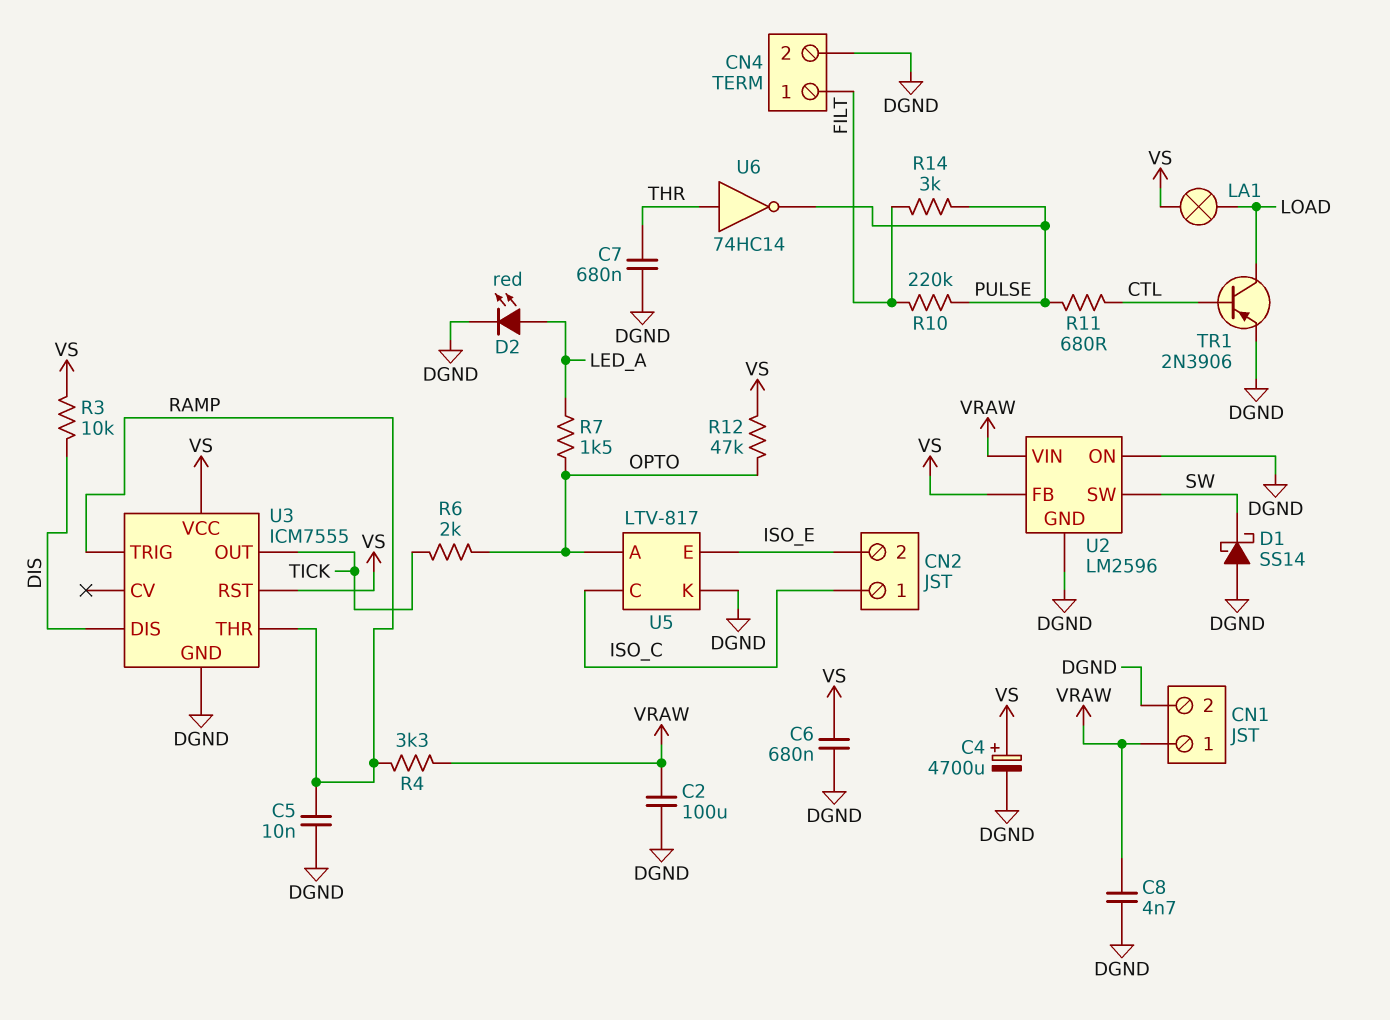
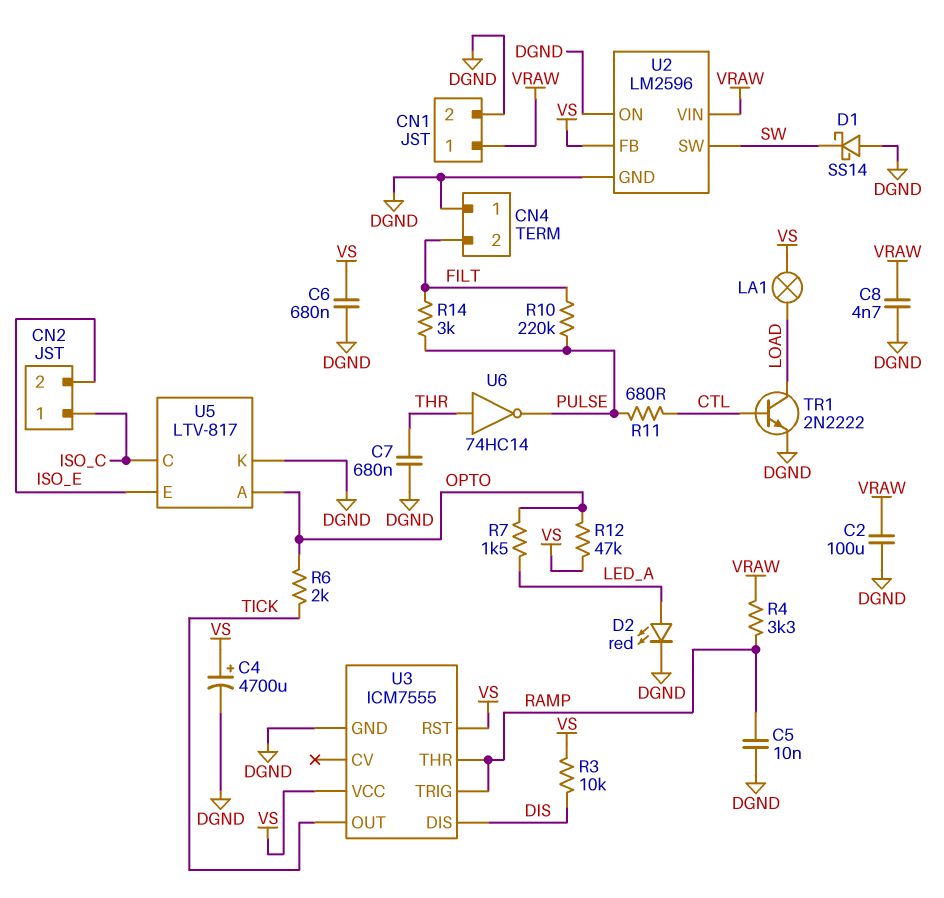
CN4 pin 1: FILT -> DGND
CN4 pin 2: DGND -> FILT
TR1: PNP 2N3906 (B CTL, C LOAD, E DGND) -> NPN 2N2222 (B CTL, C LOAD, E DGND)

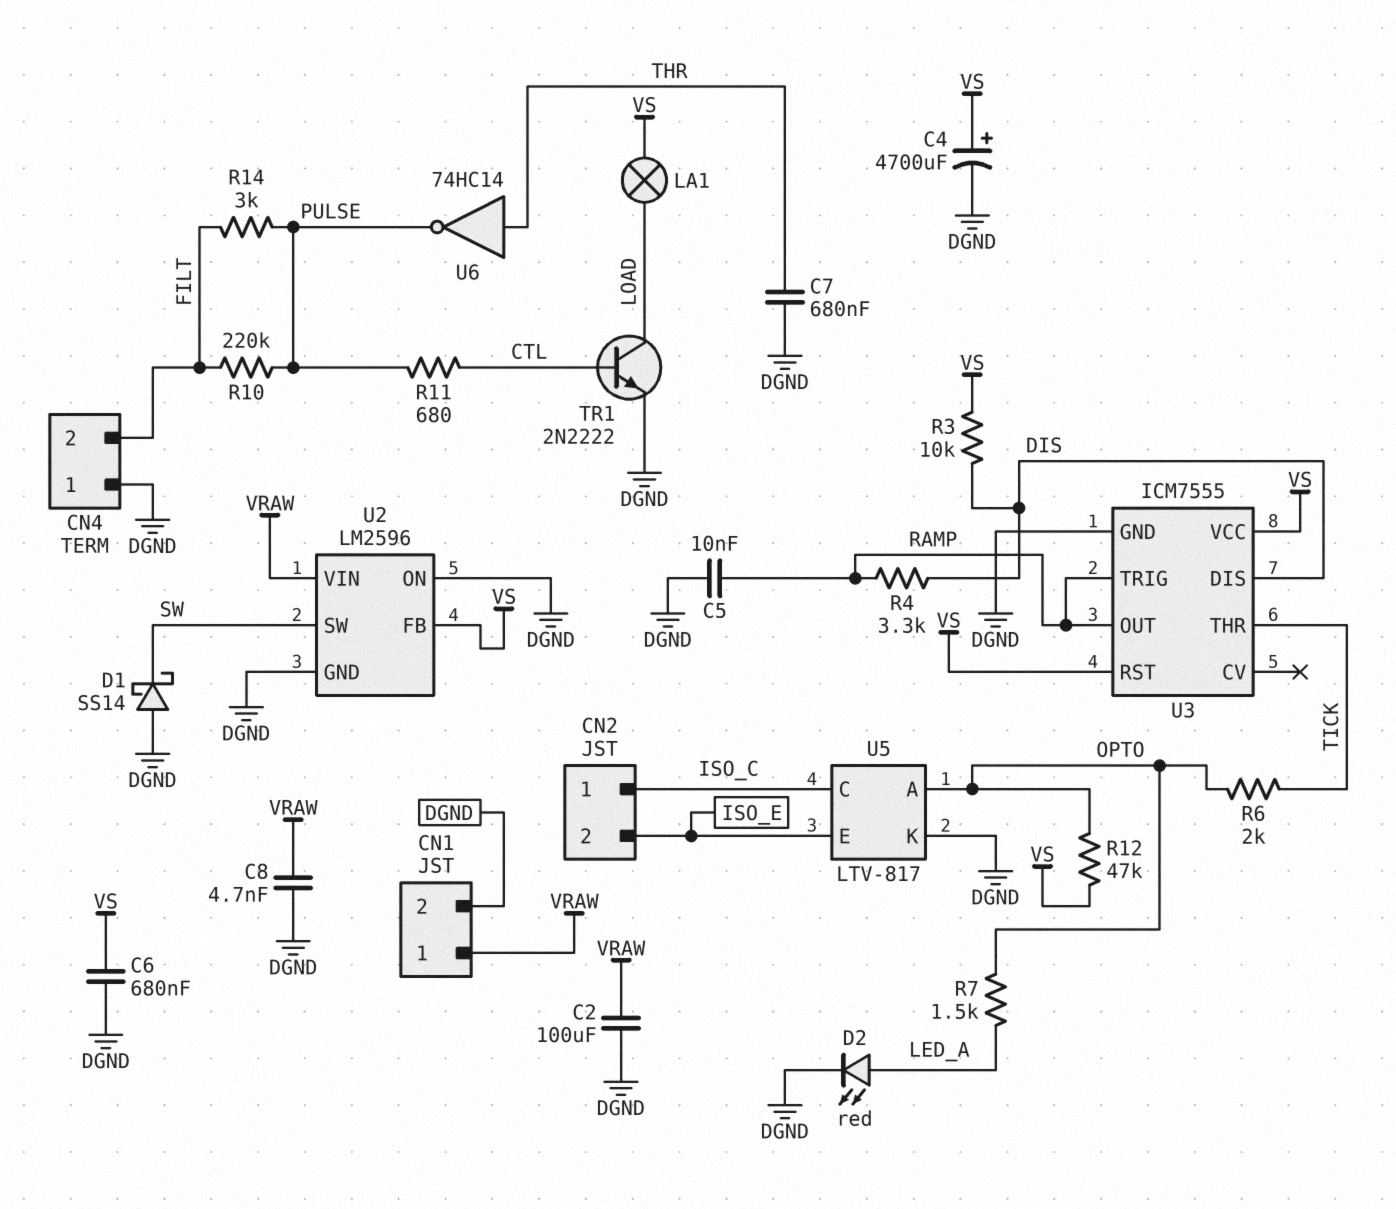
R4: 3.3k (RAMP, VRAW) -> 3.3k (DIS, RAMP)
U3 pin OUT: TICK -> RAMP
U3 pin THR: RAMP -> TICK

